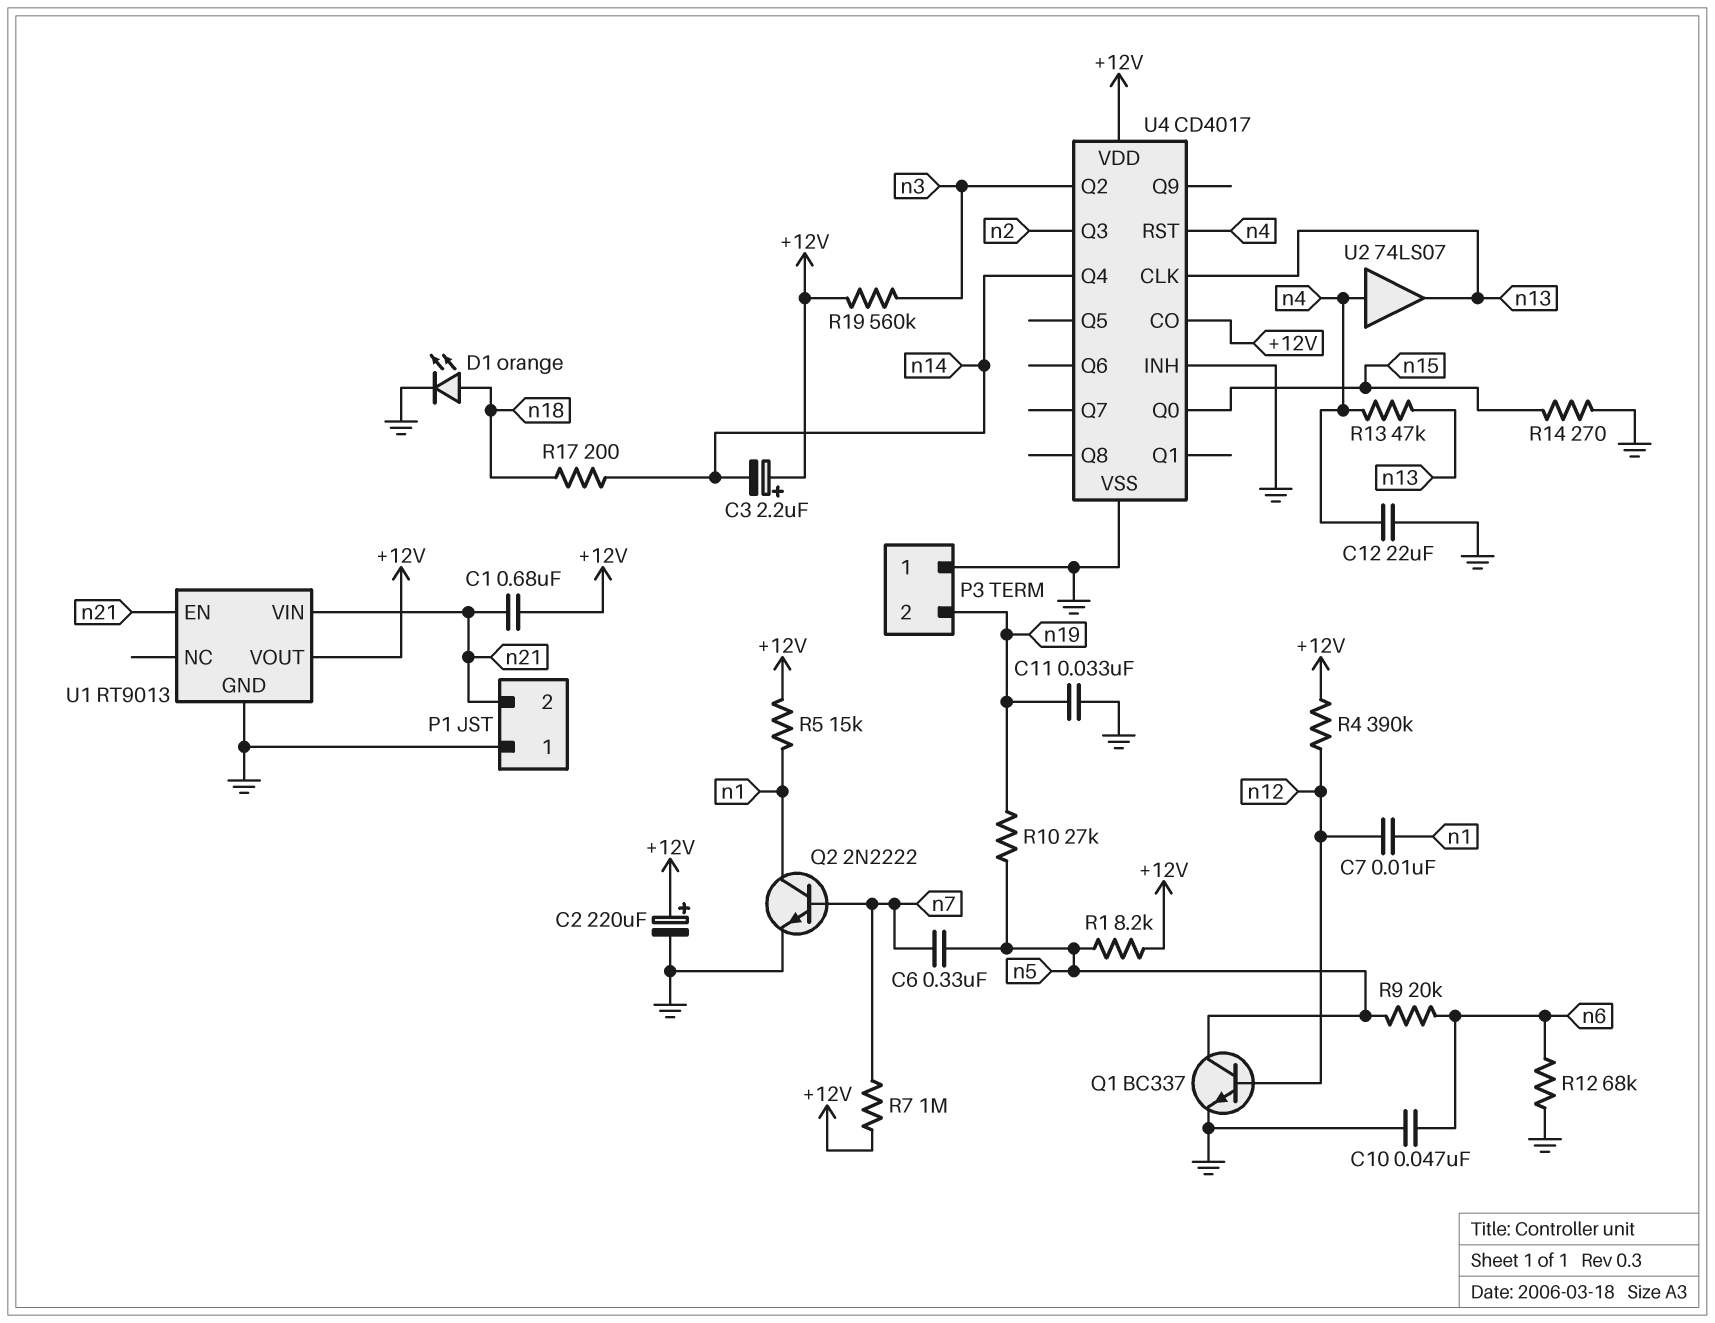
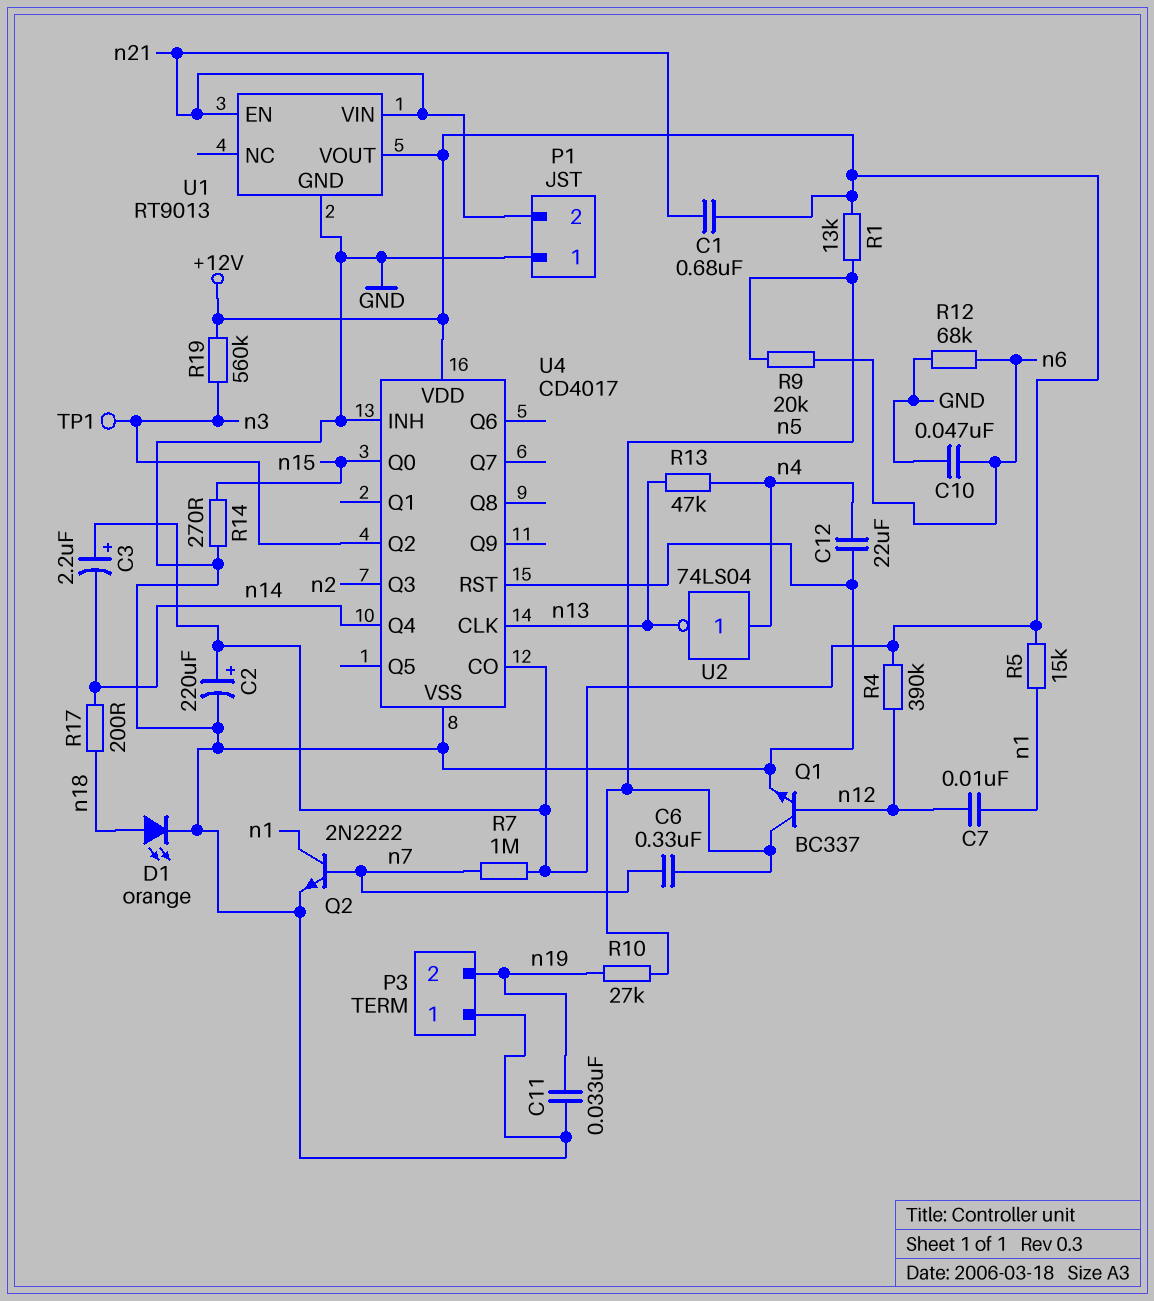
R1: 8.2k (+12V, n5) -> 13k (+12V, n5)
TP1: none -> test point (n3)
U2: buffer 74LS07 (in n4, out n13) -> NOT 74LS04 (in n4, out n13)
U4 pin RST: n4 -> GND

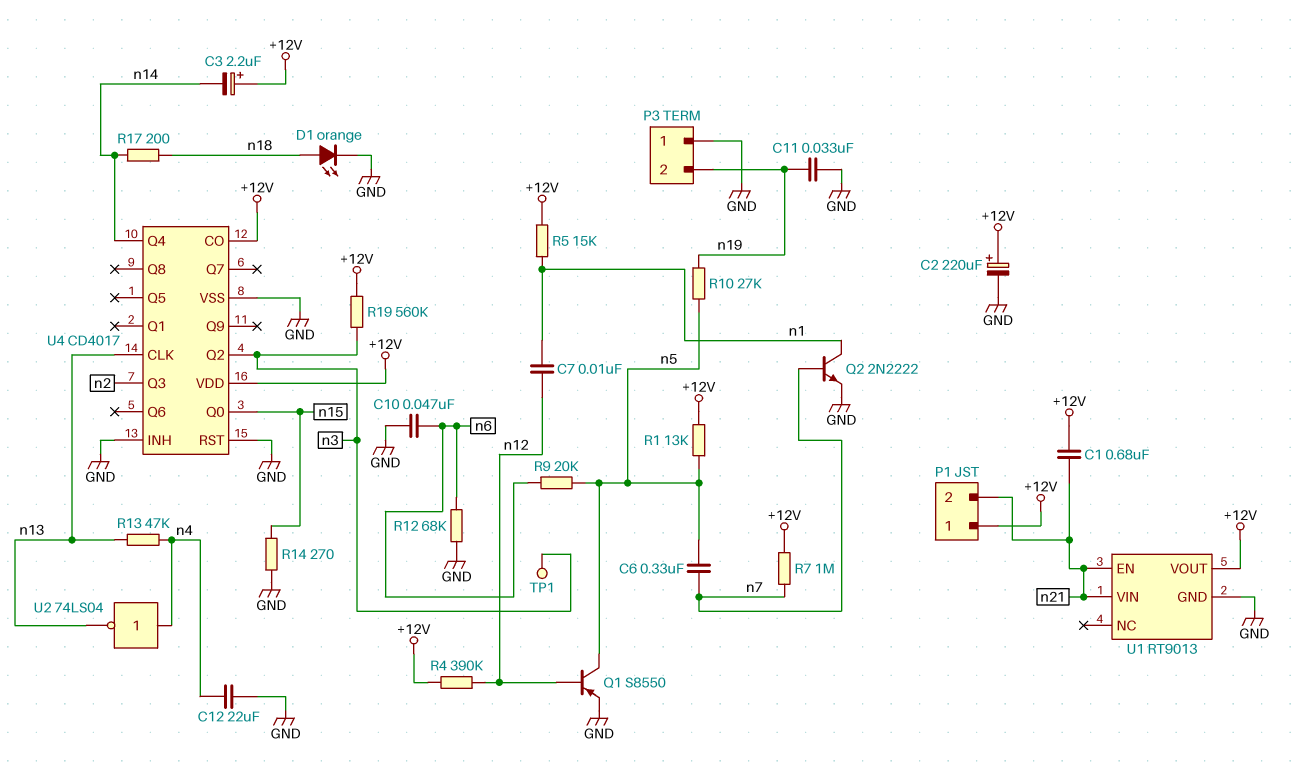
P1 pin 1: GND -> +12V
Q1: NPN BC337 (B n12, C n5, E GND) -> PNP S8550 (B n12, C n5, E GND)

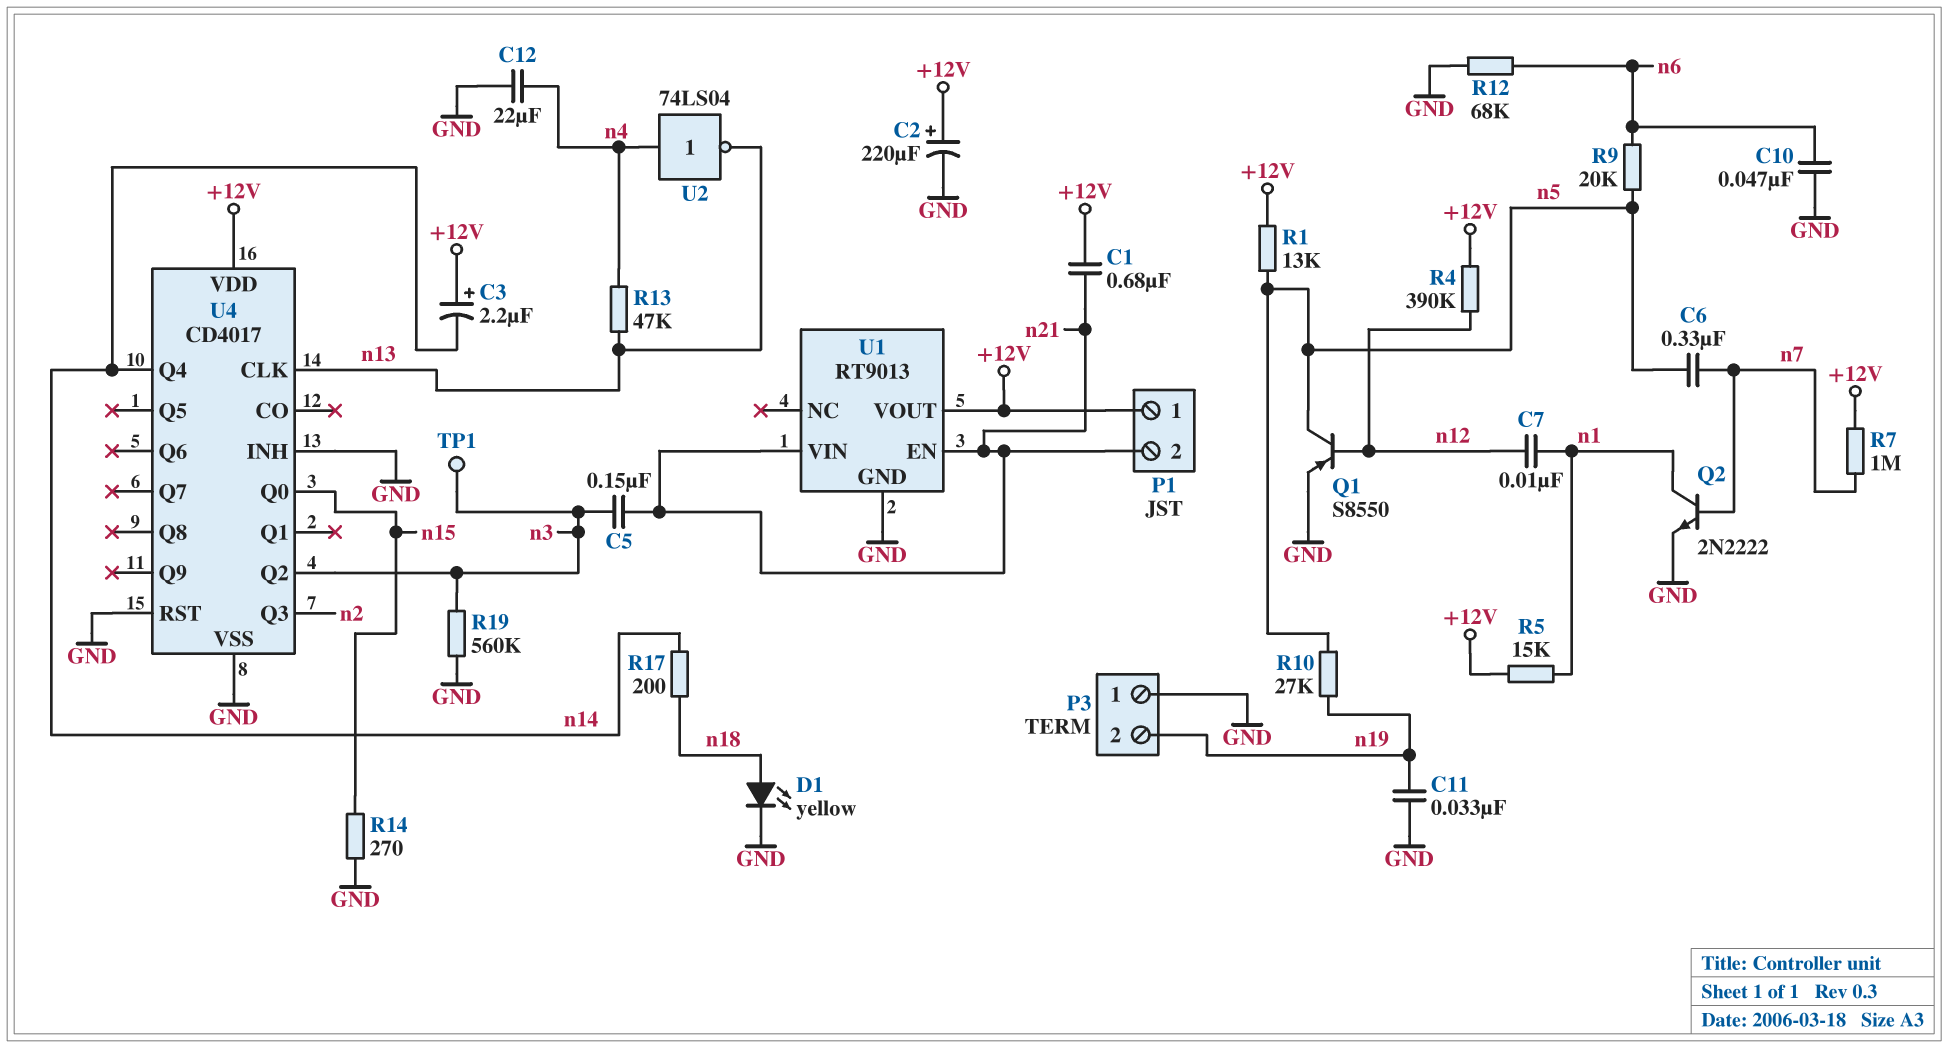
C5: none -> 150nF (n3, n21)
D1: LED orange (A n18, K GND) -> LED yellow (A n18, K GND)
R19: 560k (+12V, n3) -> 560k (GND, n3)
U4 pin CO: +12V -> none

